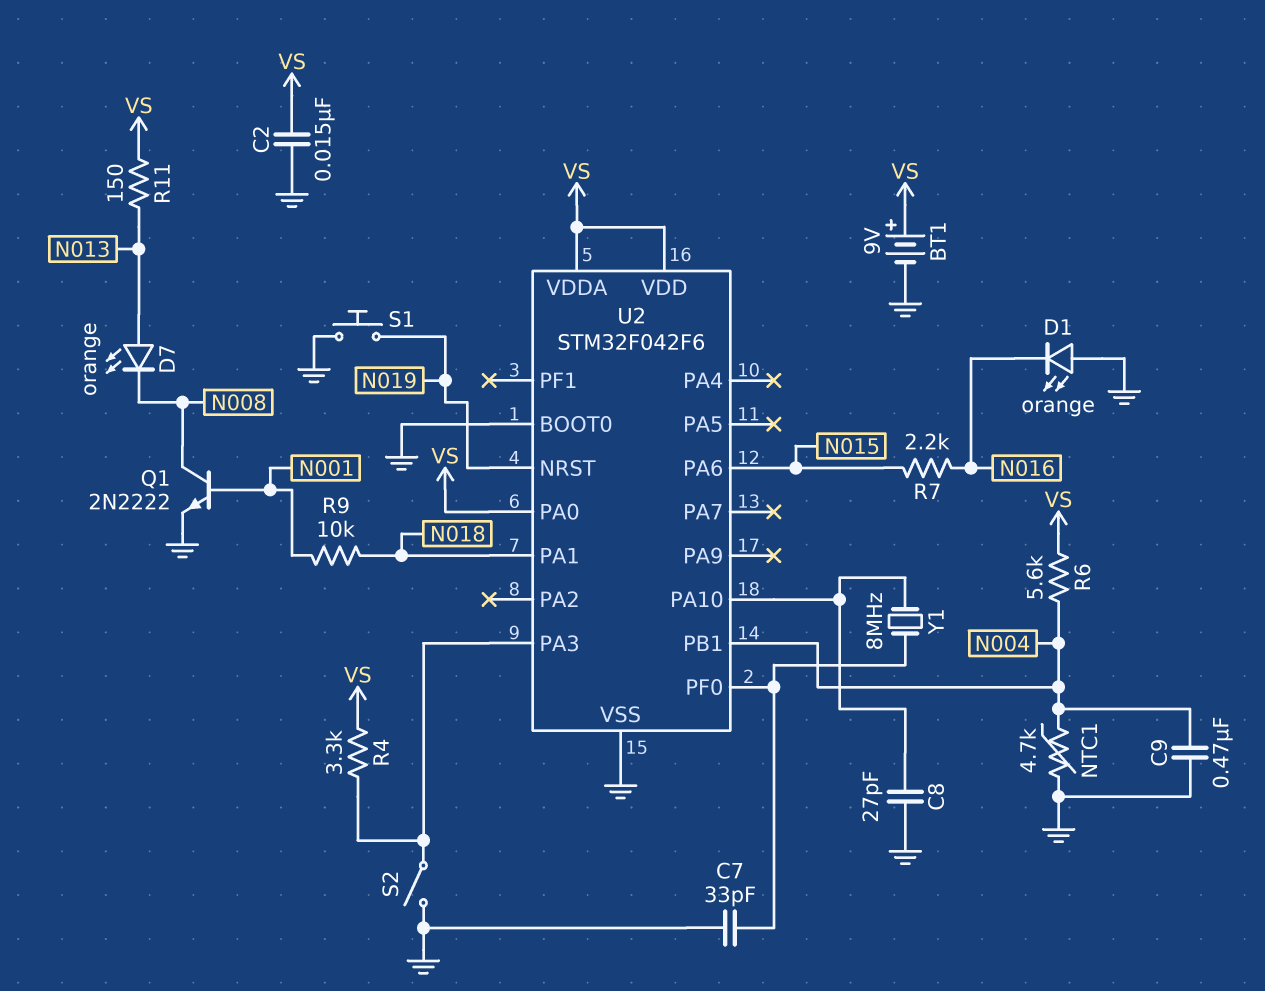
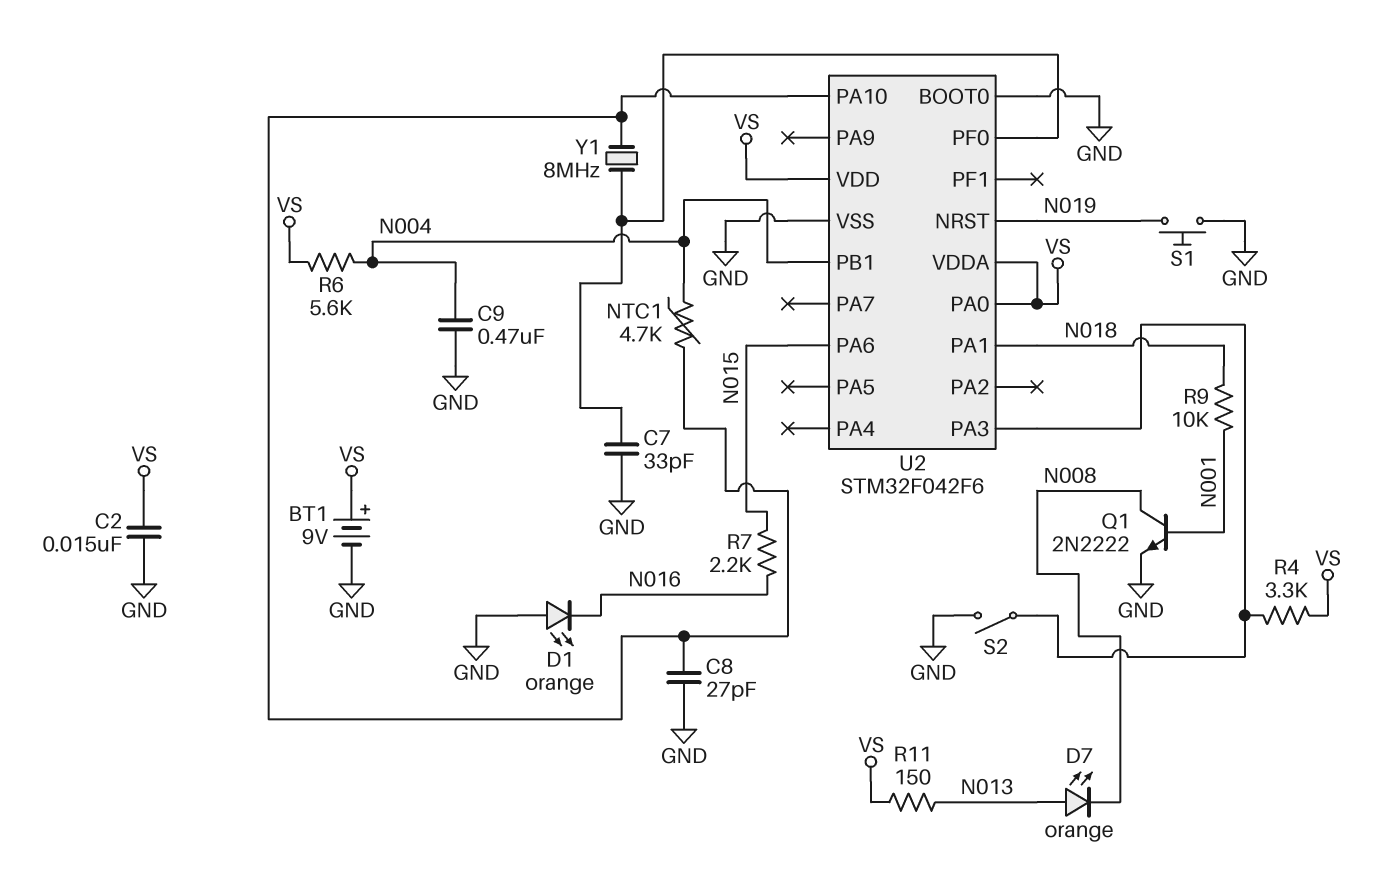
NTC1: 4.7k (GND, N004) -> 4.7k (N004, U2/PA10)

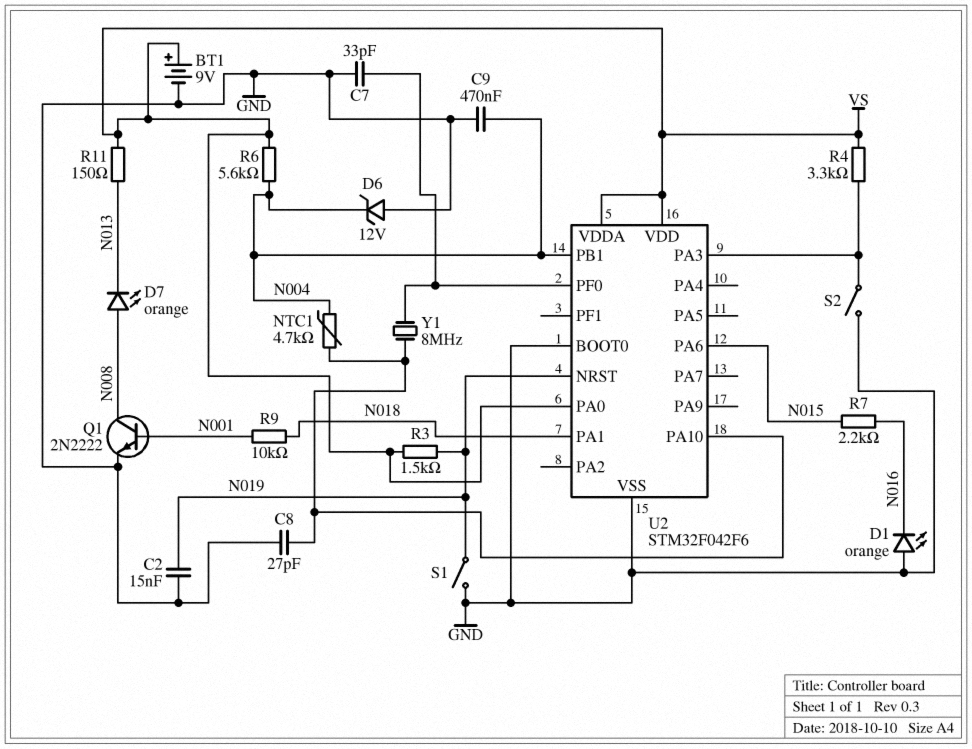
C2: 15nF (GND, VS) -> 15nF (GND, N019)
D6: none -> zener 12V (A GND, K N004)
D7: LED orange (A N013, K N008) -> LED orange (A N008, K N013)
R3: none -> 1.5k (N019, VS)
S1: button (GND, N019) -> switch (GND, N019)

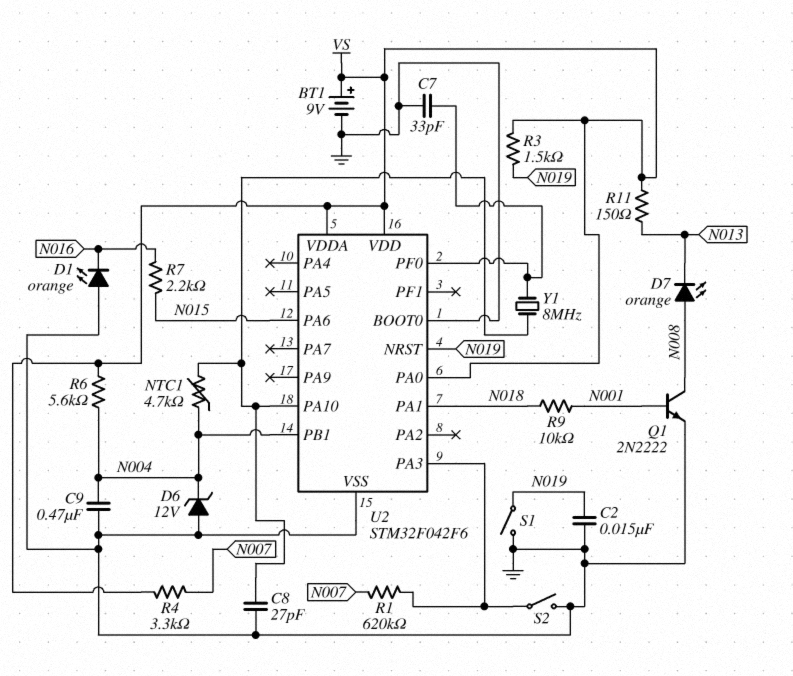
R1: none -> 620k (N007, U2/PA3)
R4: 3.3k (U2/PA3, VS) -> 3.3k (N007, VS)

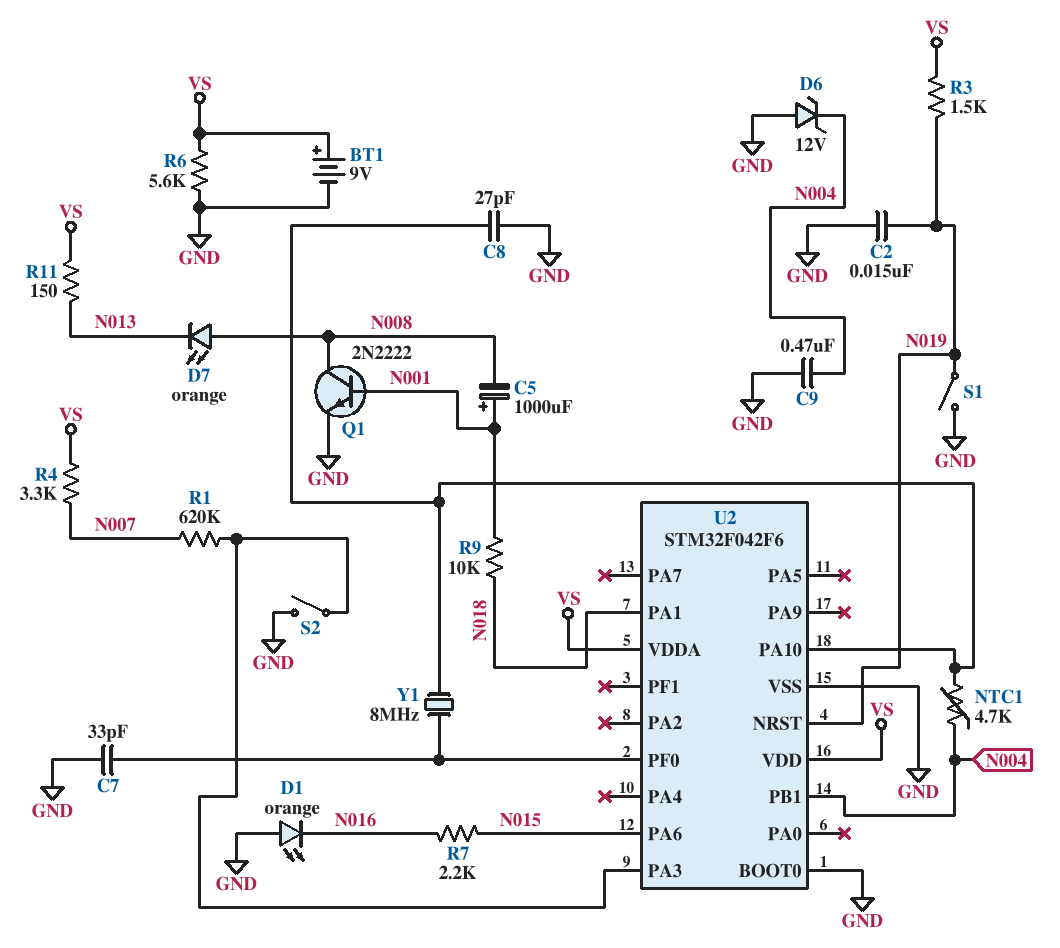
C5: none -> 1000uF (plus N001, minus N008)
R6: 5.6k (N004, VS) -> 5.6k (GND, VS)
U2 pin PA0: VS -> none

